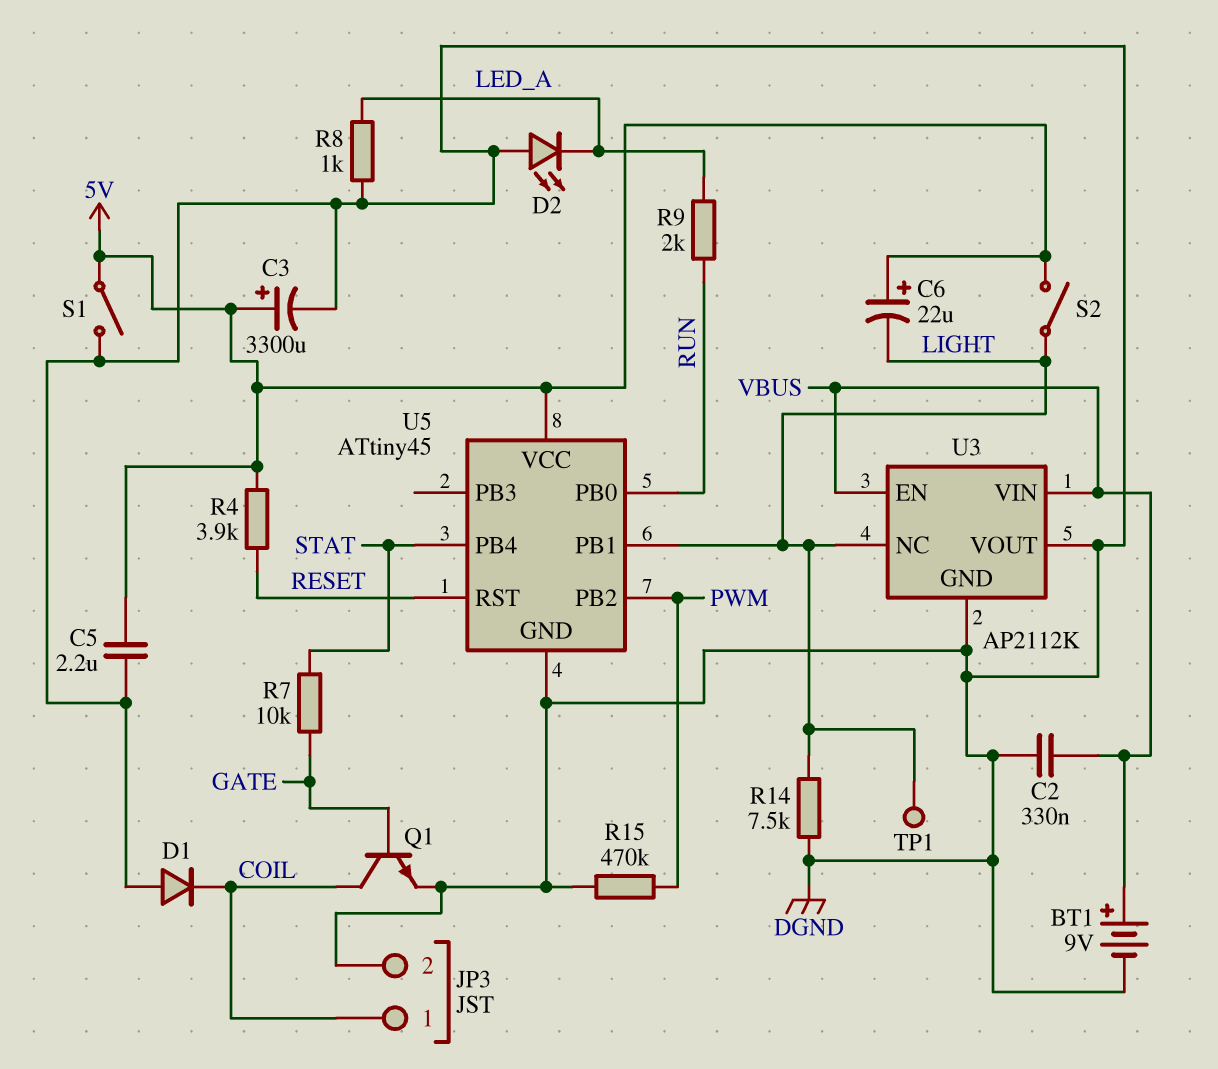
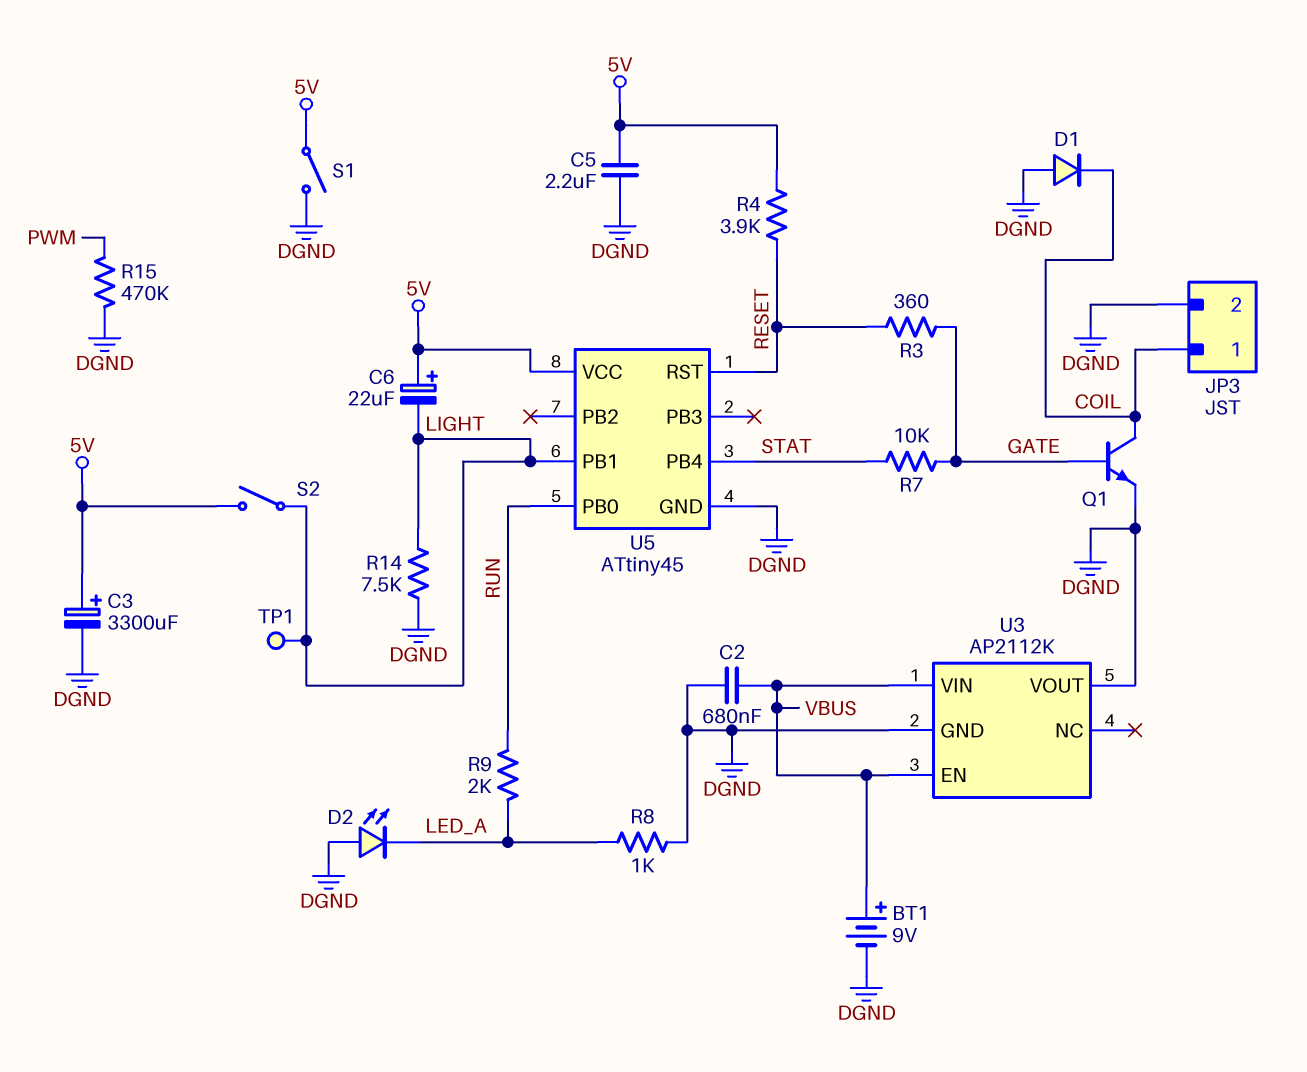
C2: 330nF (DGND, VBUS) -> 680nF (DGND, VBUS)
R3: none -> 360 (GATE, RESET)
U3 pin NC: LIGHT -> none
U5 pin PB2: PWM -> none

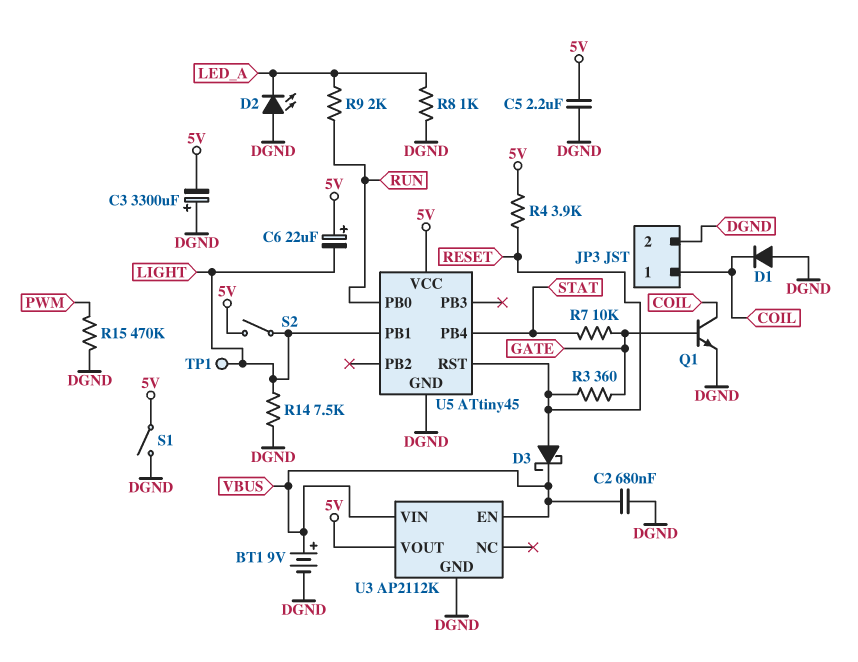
C3: 3300uF (plus 5V, minus DGND) -> 3300uF (plus DGND, minus 5V)
D3: none -> schottky (A RESET, K VBUS)
U3 pin VOUT: DGND -> 5V

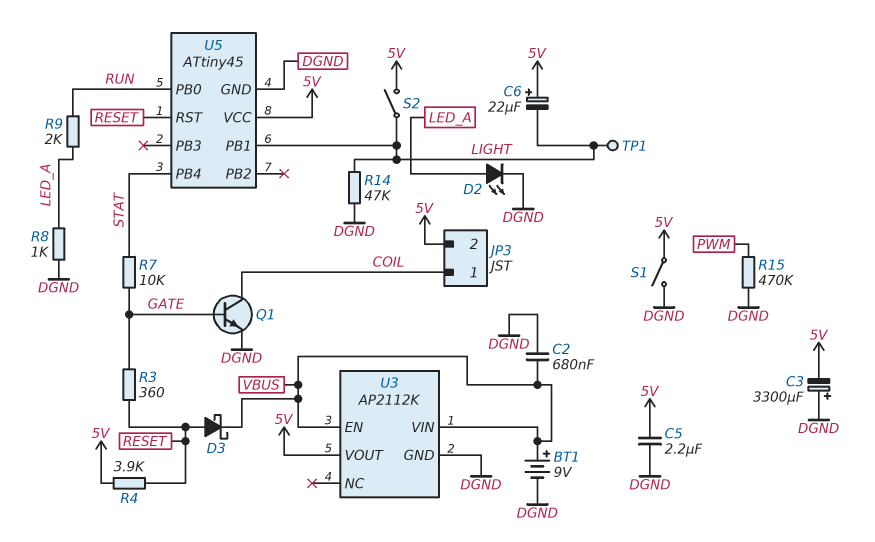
D1: diode (A DGND, K COIL) -> none
D2: LED (A DGND, K LED_A) -> LED (A LED_A, K DGND)
JP3 pin 2: DGND -> 5V
R14: 7.5k (DGND, LIGHT) -> 47k (DGND, LIGHT)

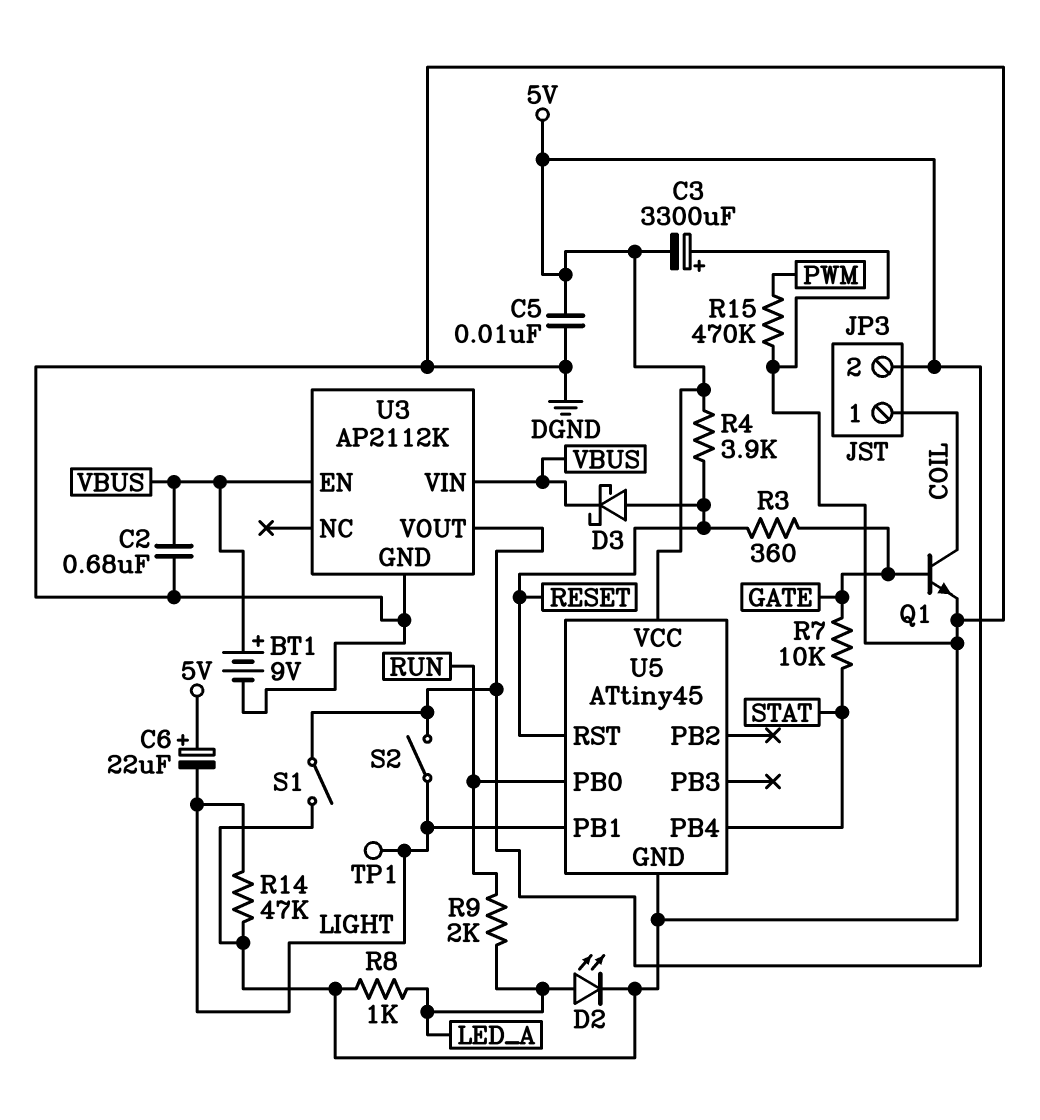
C5: 2.2uF (5V, DGND) -> 10nF (5V, DGND)

